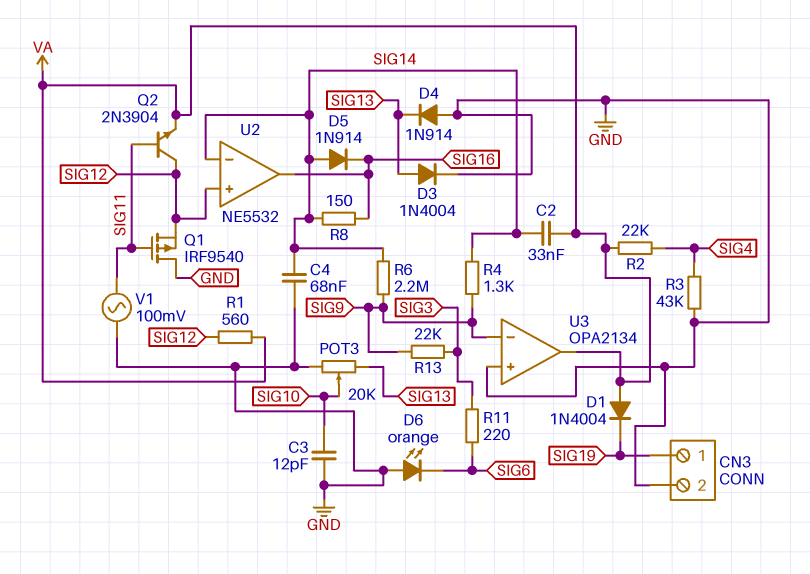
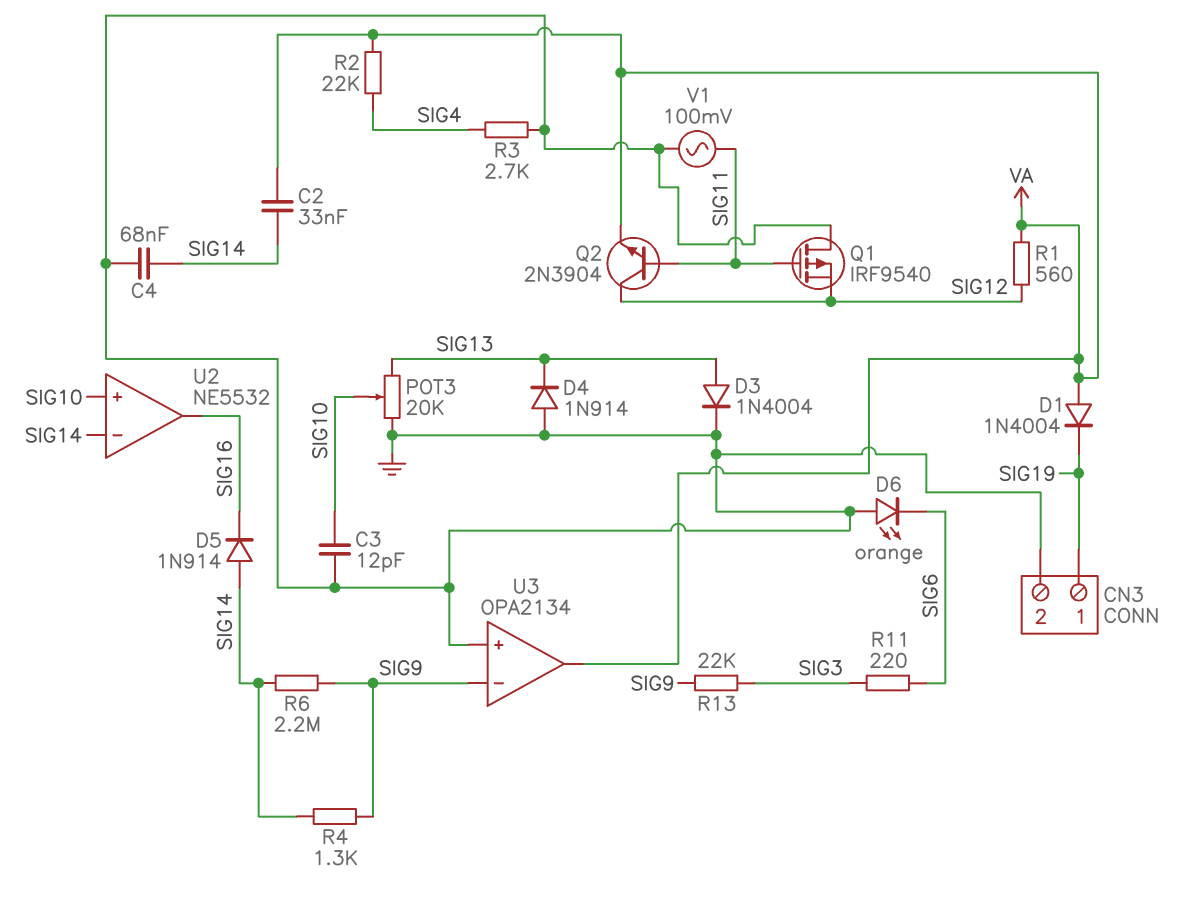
R3: 43k (GND, SIG4) -> 2.7k (GND, SIG4)
R8: 150 (SIG14, SIG16) -> none
U2 pin in+: SIG12 -> SIG10

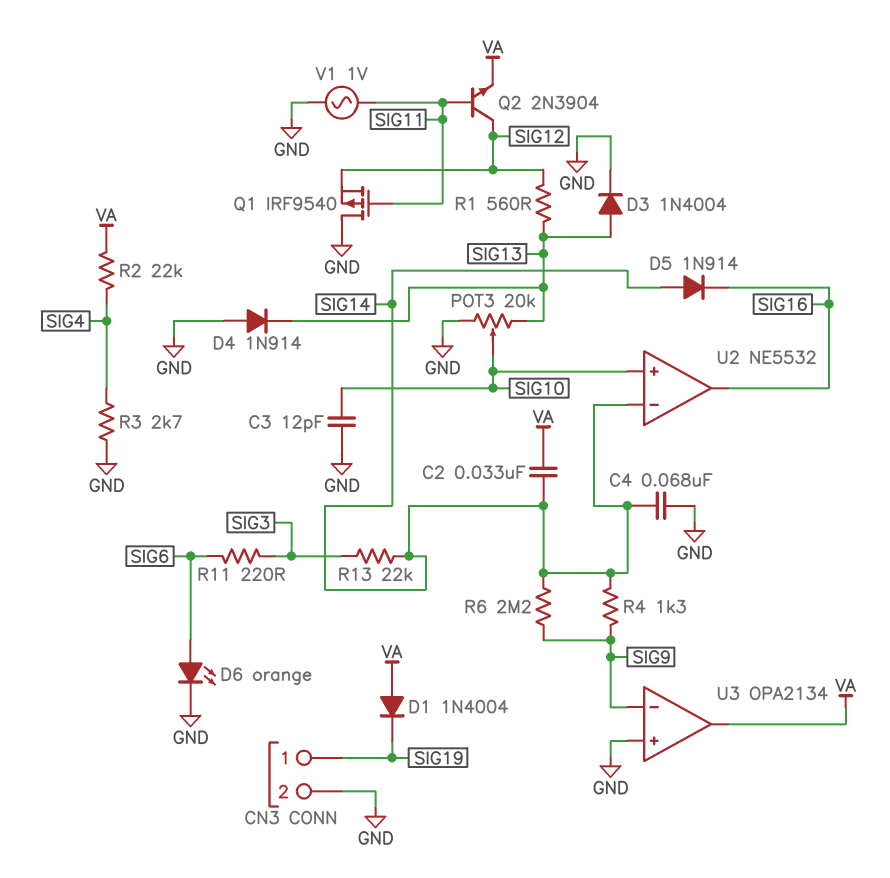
D6: LED orange (A GND, K SIG6) -> LED orange (A SIG6, K GND)
R1: 560 (SIG12, VA) -> 560 (SIG12, SIG13)
R13: 22k (SIG3, SIG9) -> 22k (SIG3, SIG14)
V1: AC 100mV (GND, SIG11) -> AC 1V (GND, SIG11)

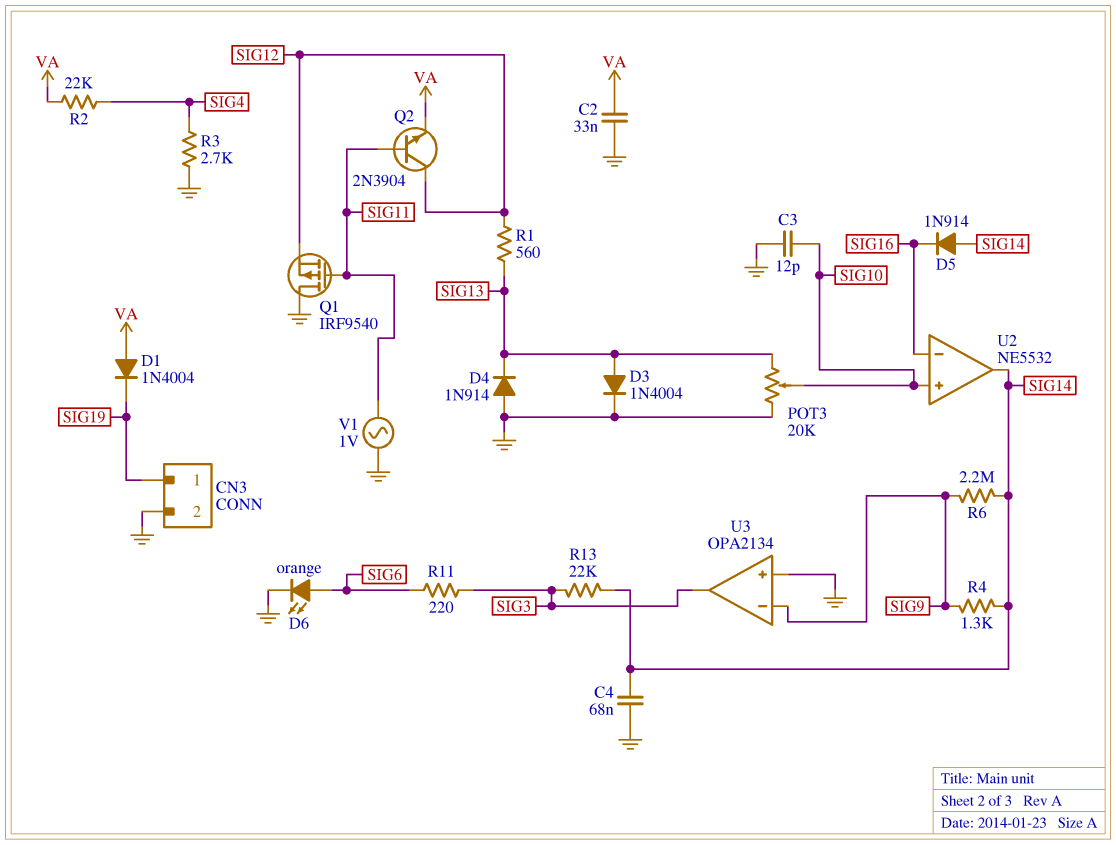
C2: 33nF (SIG14, VA) -> 33nF (GND, VA)
U2 pin in-: SIG14 -> SIG16
U2 pin out: SIG16 -> SIG14
U3 pin out: VA -> SIG3

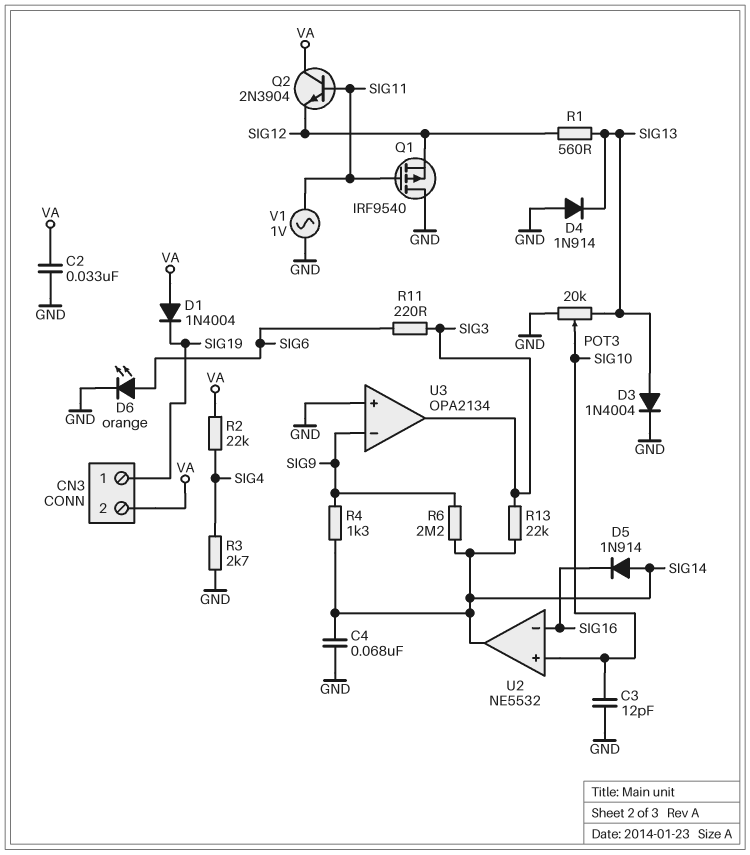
CN3 pin 2: GND -> VA
Q2: NPN 2N3904 (B SIG11, C SIG12, E VA) -> NPN 2N3904 (B SIG11, C VA, E SIG12)

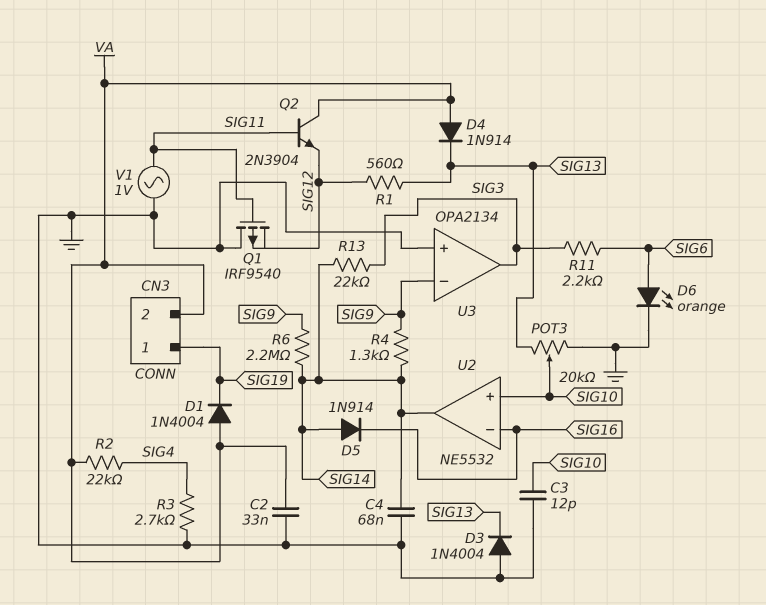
D3: diode 1N4004 (A SIG13, K GND) -> diode 1N4004 (A GND, K SIG13)
D4: diode 1N914 (A GND, K SIG13) -> diode 1N914 (A VA, K SIG13)
R11: 220 (SIG3, SIG6) -> 2.2k (SIG3, SIG6)

